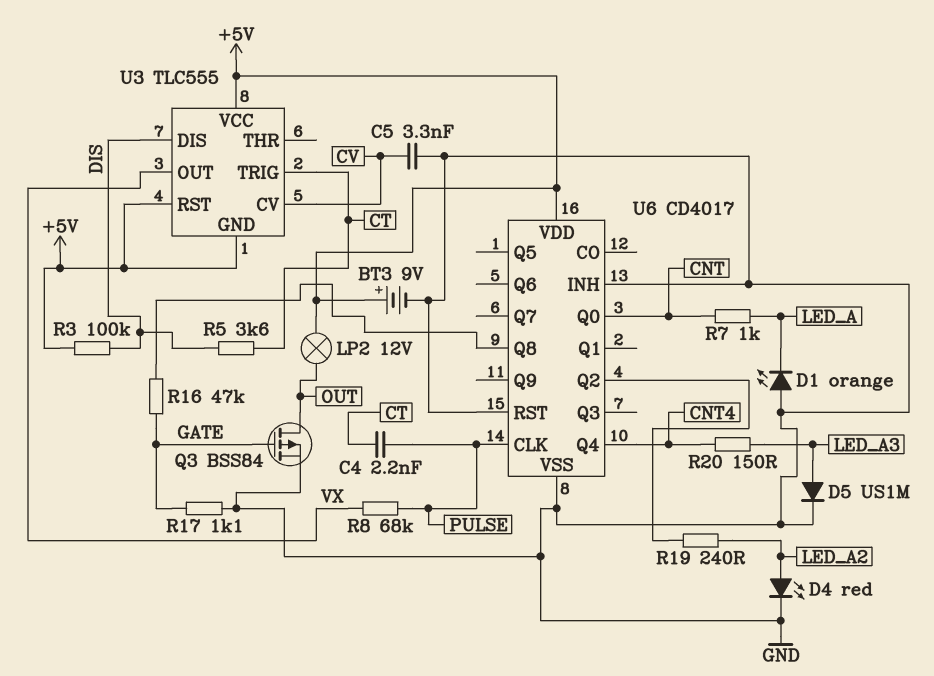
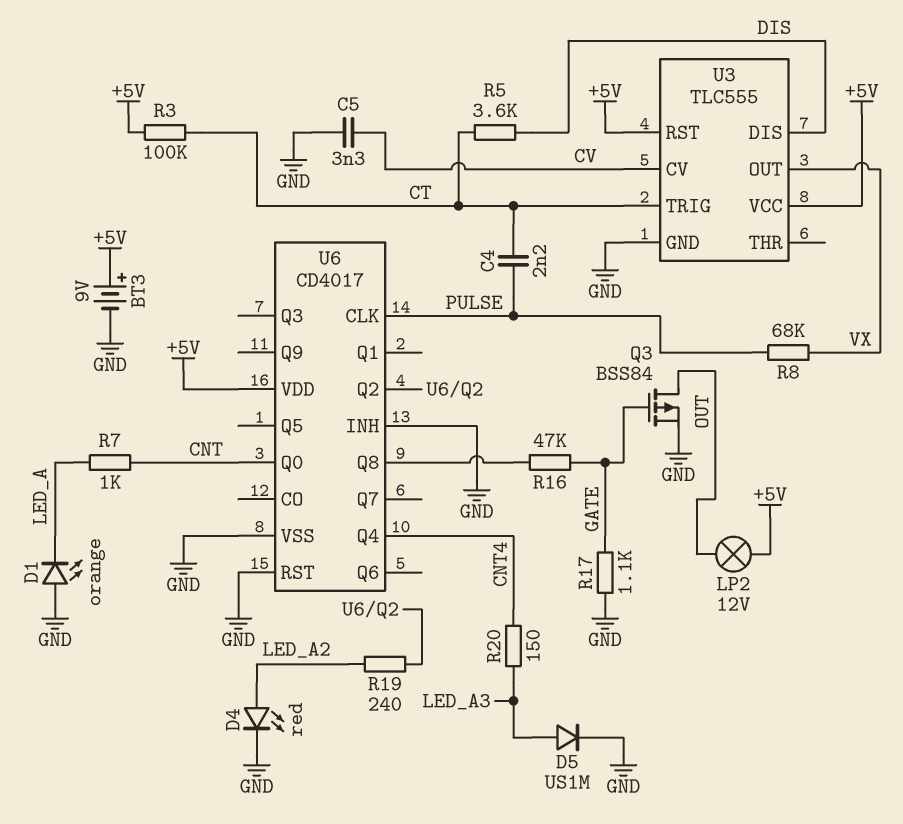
R3: 100k (+5V, DIS) -> 100k (+5V, CT)
U3 pin GND: +5V -> GND

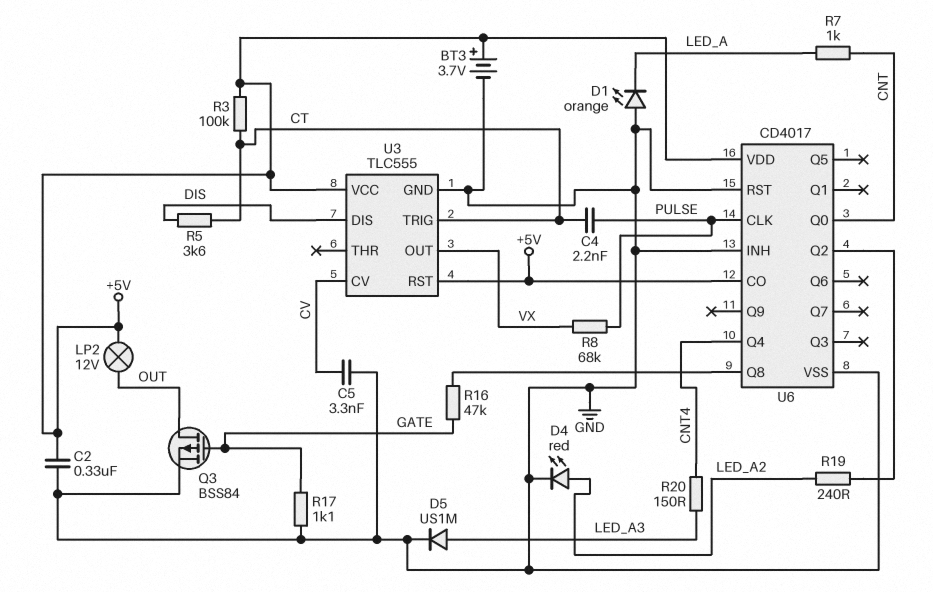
BT3: 9V (plus +5V, minus GND) -> 3.7V (plus +5V, minus GND)
C2: none -> 330nF (+5V, GND)
U6 pin CO: none -> +5V

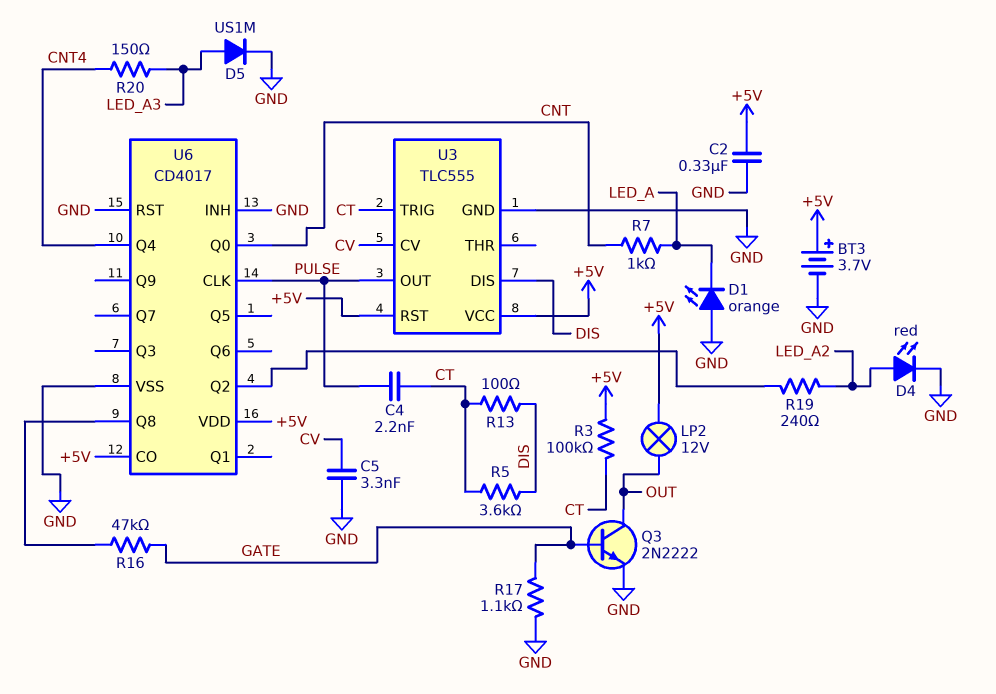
Q3: PMOS BSS84 (G GATE, D OUT, S GND) -> NPN 2N2222 (B GATE, C OUT, E GND)
R8: 68k (PULSE, VX) -> none
R13: none -> 100 (CT, DIS)
U3 pin OUT: VX -> PULSE

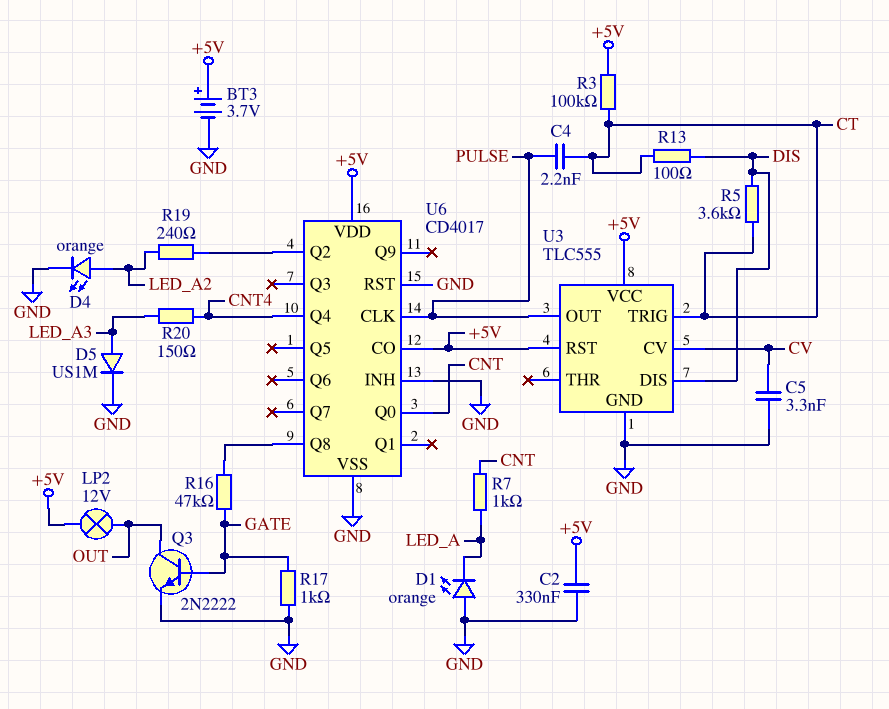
D4: LED red (A LED_A2, K GND) -> LED orange (A LED_A2, K GND)
R17: 1.1k (GATE, GND) -> 1k (GATE, GND)

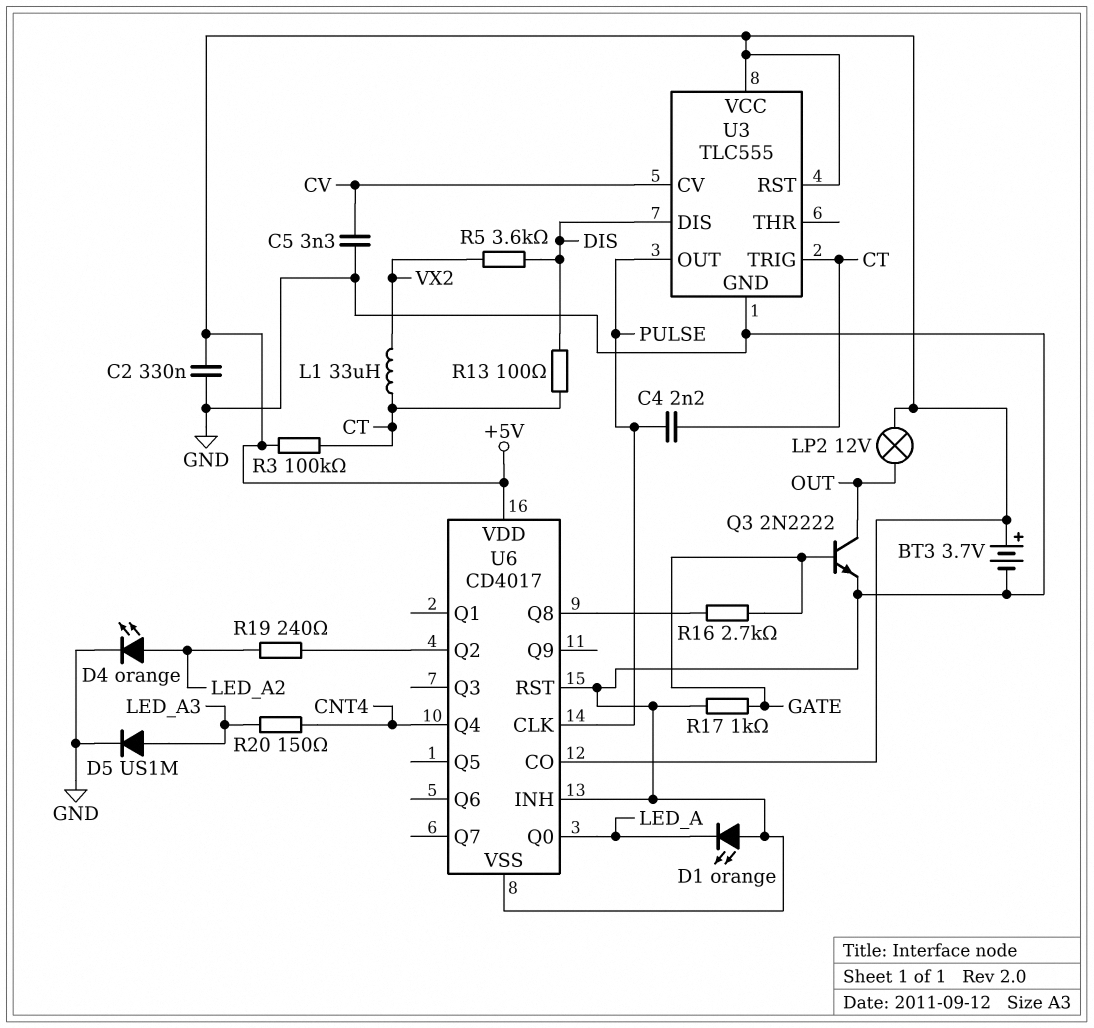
L1: none -> 33uH (CT, VX2)
R5: 3.6k (CT, DIS) -> 3.6k (DIS, VX2)
R7: 1k (CNT, LED_A) -> none
R16: 47k (GATE, U6/Q8) -> 2.7k (GATE, U6/Q8)
U6 pin Q0: CNT -> LED_A

